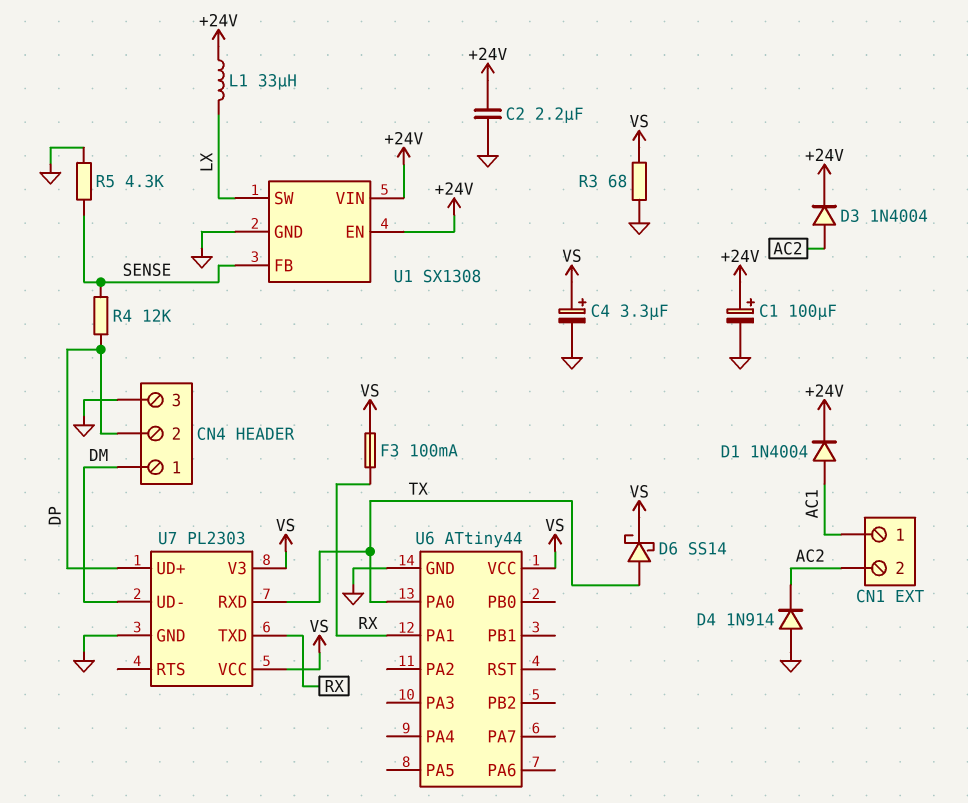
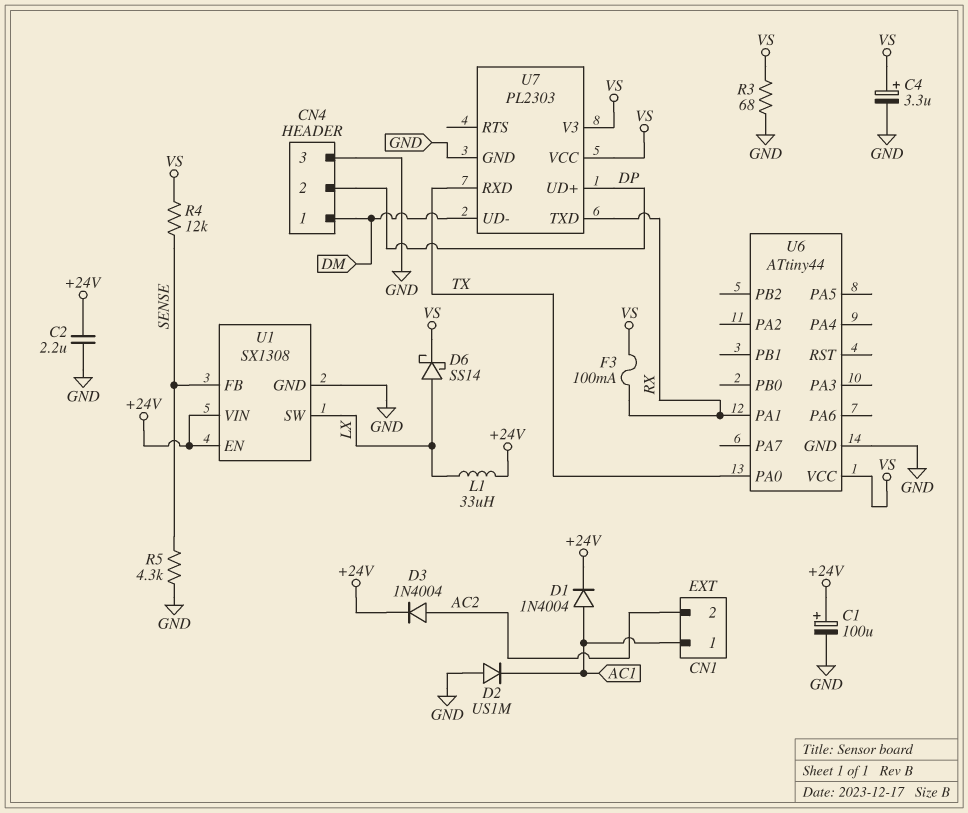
D2: none -> diode US1M (A GND, K AC1)
D4: diode 1N914 (A GND, K AC2) -> none
D6: schottky SS14 (A TX, K VS) -> schottky SS14 (A LX, K VS)
R4: 12k (DP, SENSE) -> 12k (SENSE, VS)

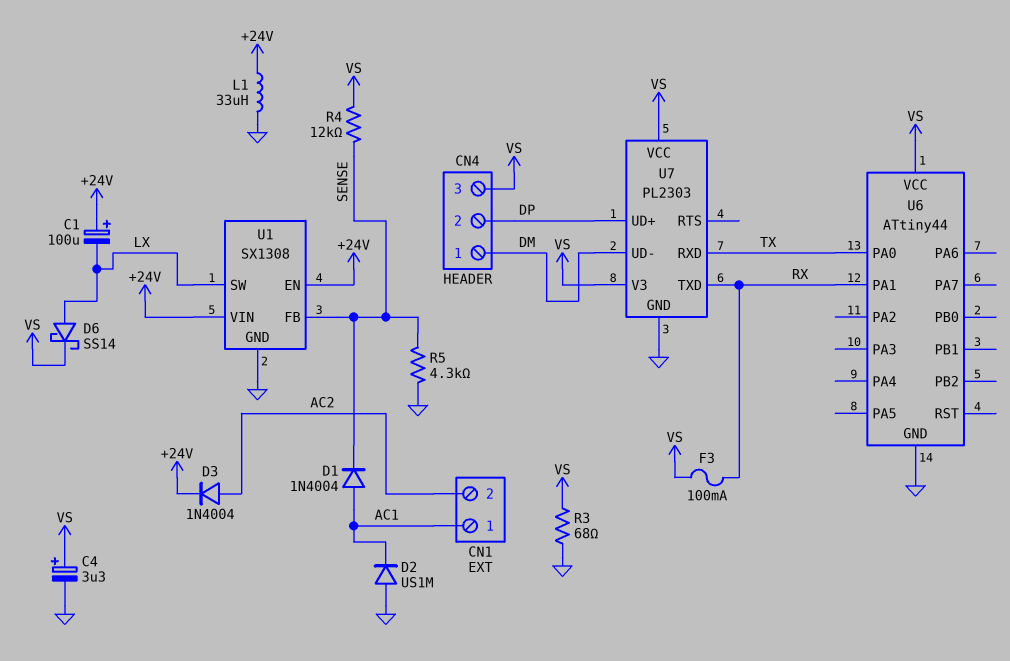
C1: 100uF (plus +24V, minus GND) -> 100uF (plus +24V, minus LX)
C2: 2.2uF (+24V, GND) -> none
CN4 pin 3: GND -> VS
D1: diode 1N4004 (A AC1, K +24V) -> diode 1N4004 (A AC1, K SENSE)
L1: 33uH (+24V, LX) -> 33uH (+24V, GND)

